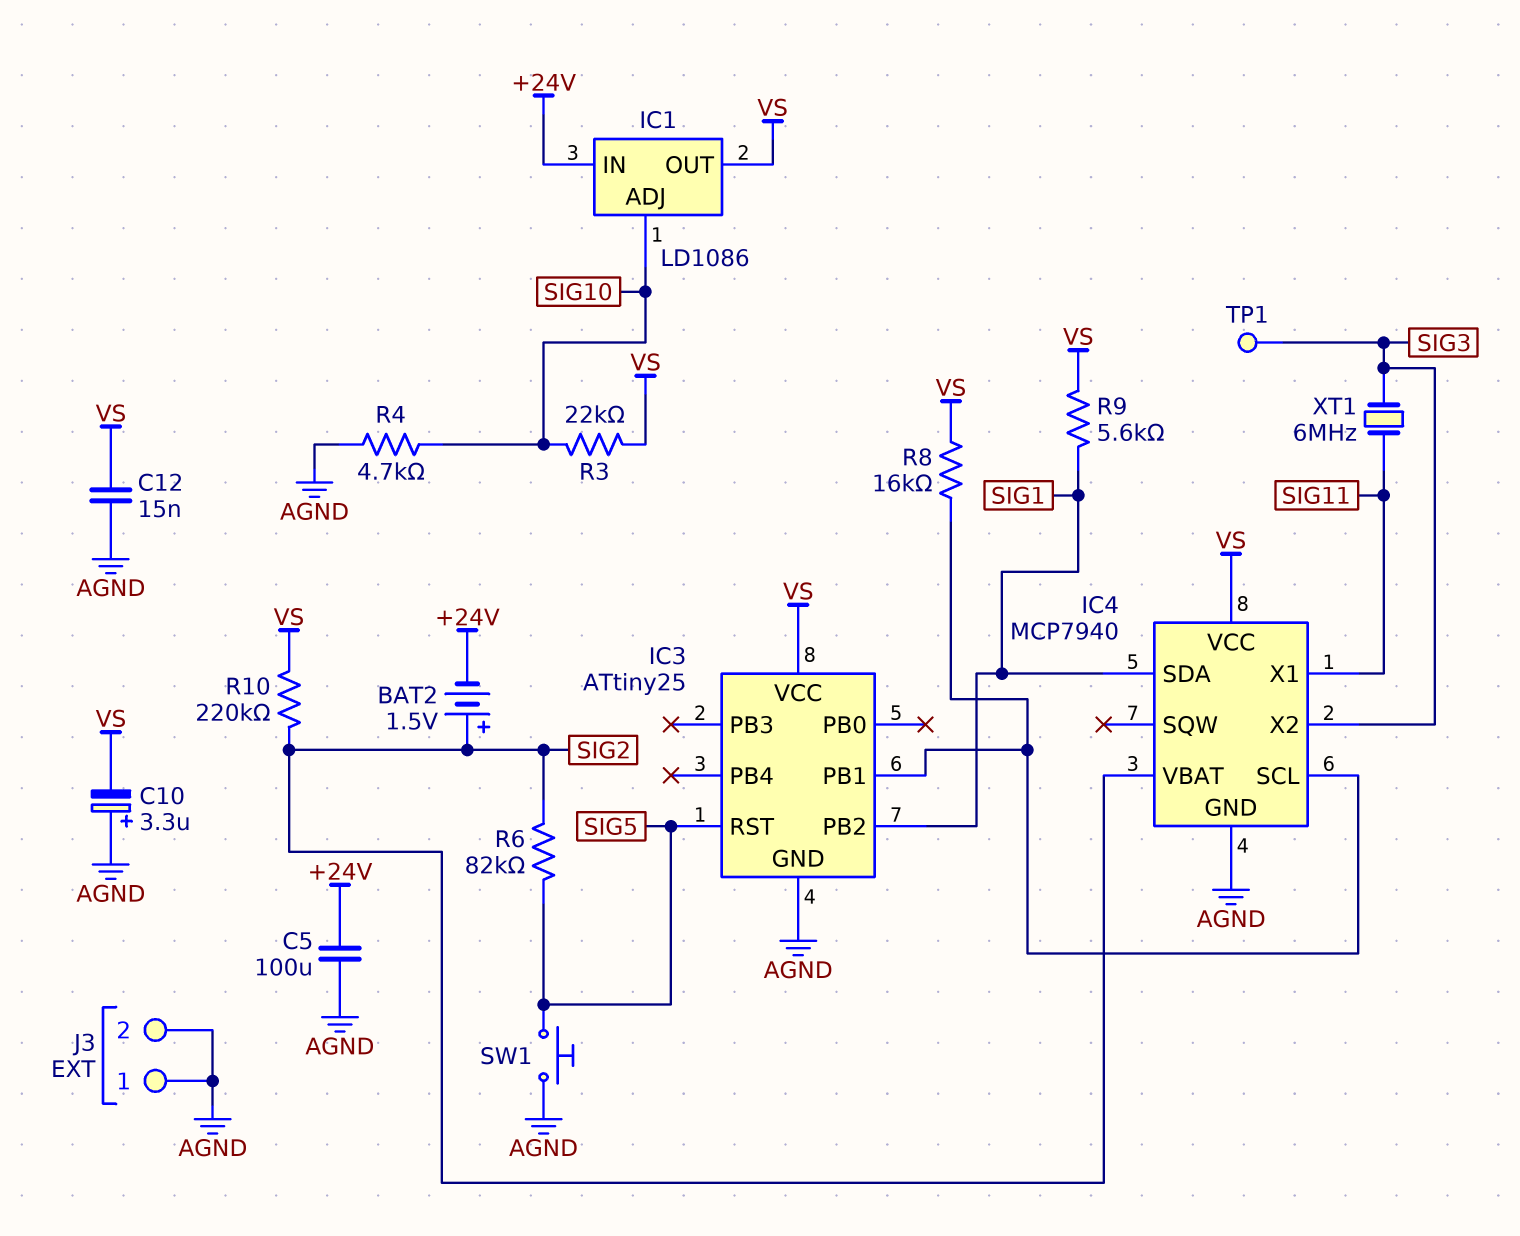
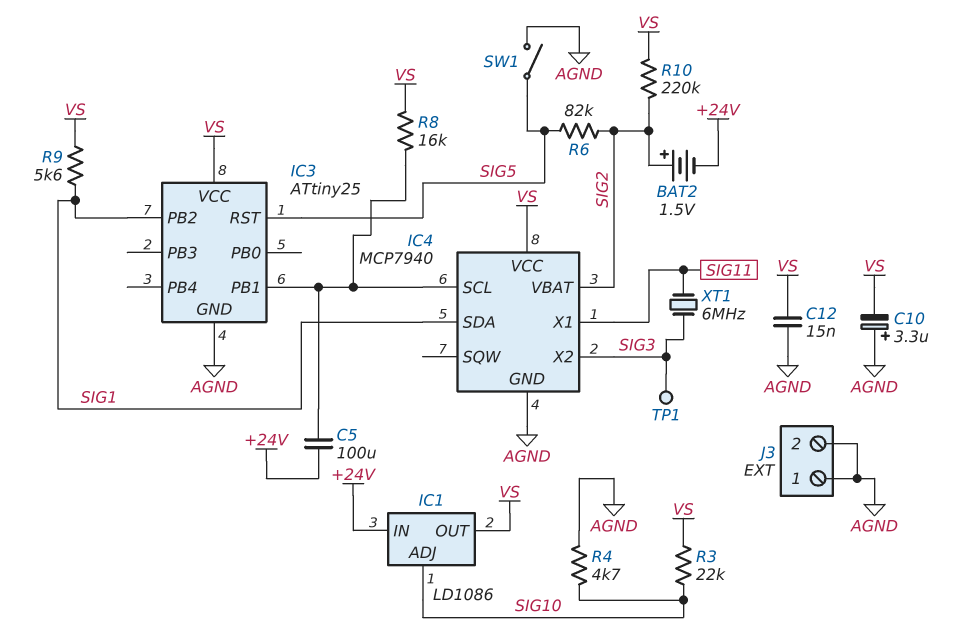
C5: 100uF (+24V, AGND) -> 100uF (+24V, IC3/PB1)
SW1: button (AGND, SIG5) -> switch (AGND, SIG5)

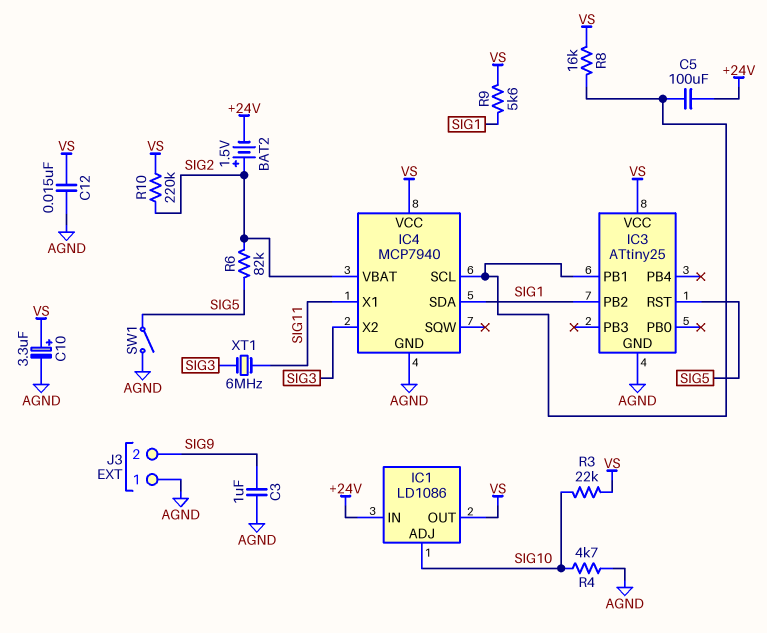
C3: none -> 1uF (AGND, SIG9)
C10: 3.3uF (plus AGND, minus VS) -> 3.3uF (plus VS, minus AGND)
J3 pin 2: AGND -> SIG9
TP1: test point (SIG3) -> none

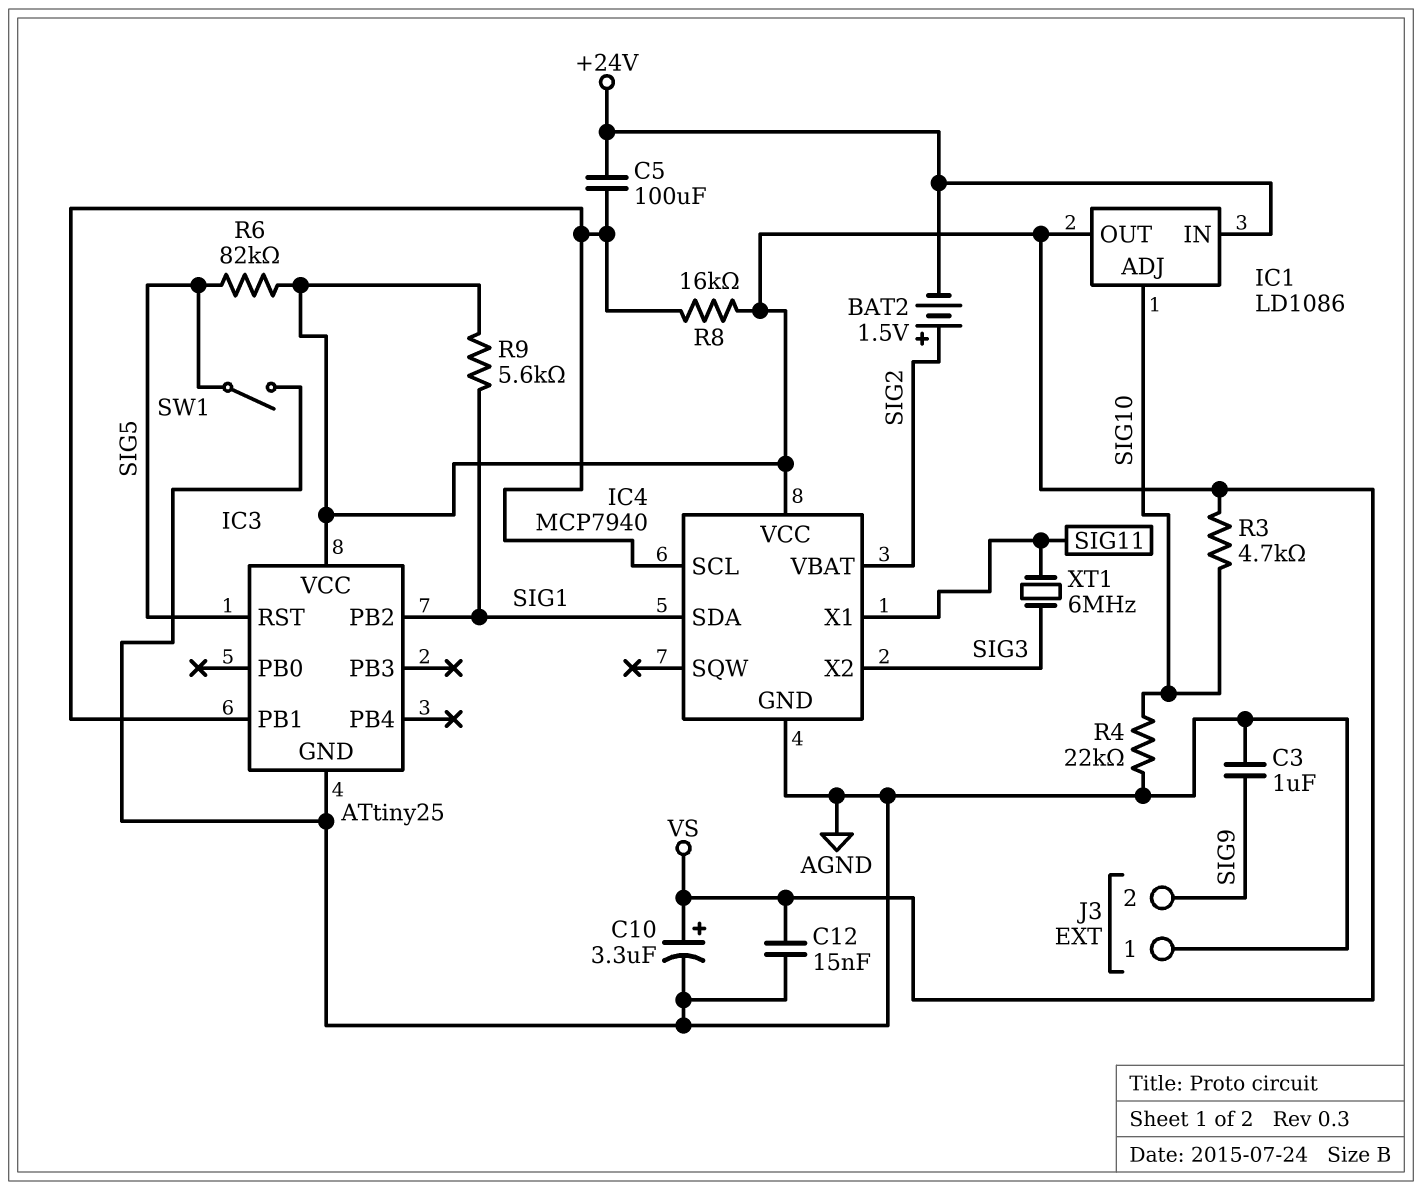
R3: 22k (SIG10, VS) -> 4.7k (SIG10, VS)
R4: 4.7k (AGND, SIG10) -> 22k (AGND, SIG10)
R6: 82k (SIG2, SIG5) -> 82k (SIG5, VS)
R10: 220k (SIG2, VS) -> none

